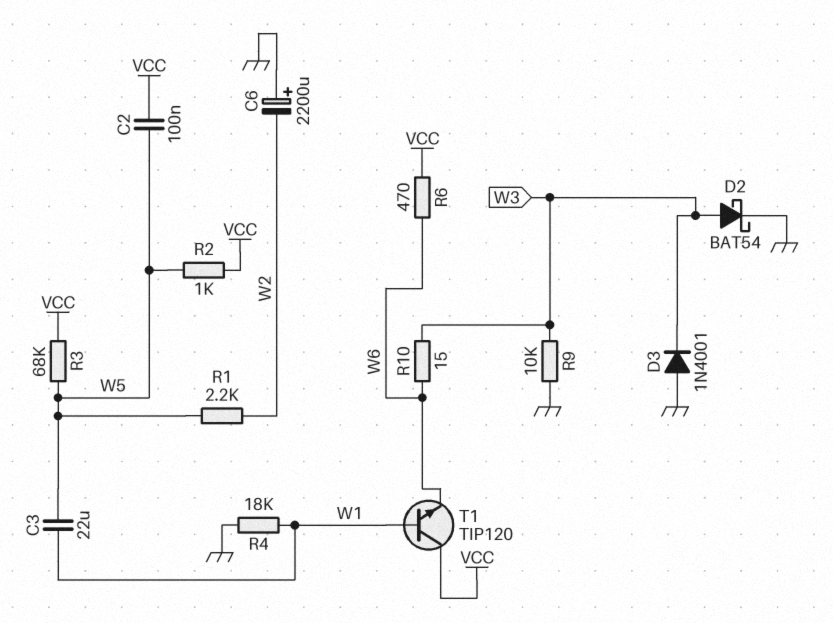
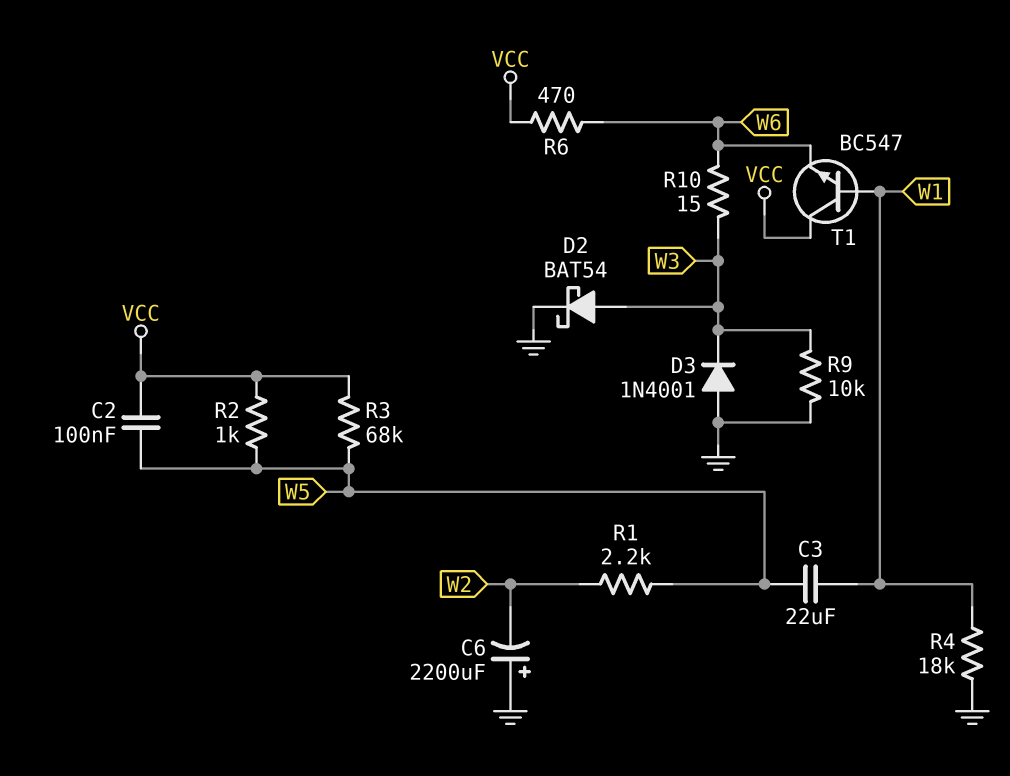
T1: NPN TIP120 (B W1, C VCC, E W6) -> NPN BC547 (B W1, C VCC, E W6)

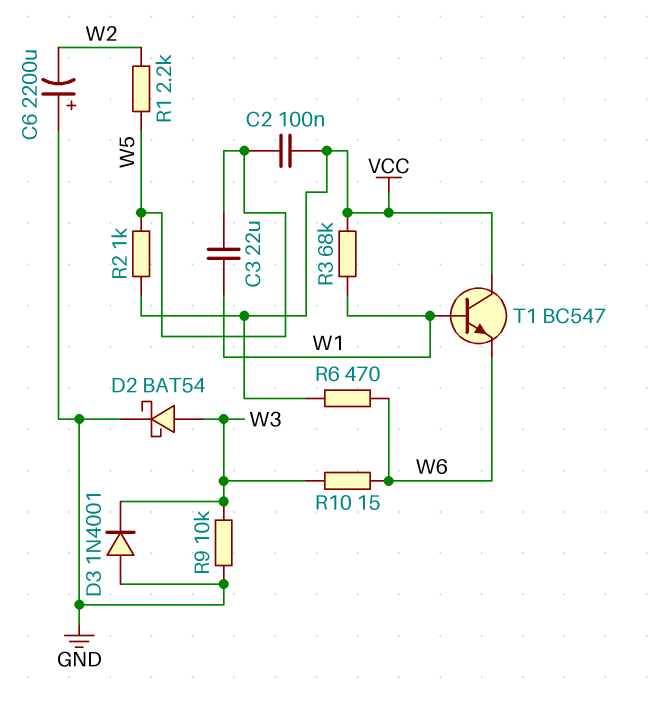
R3: 68k (VCC, W5) -> 68k (VCC, W1)
R4: 18k (GND, W1) -> none

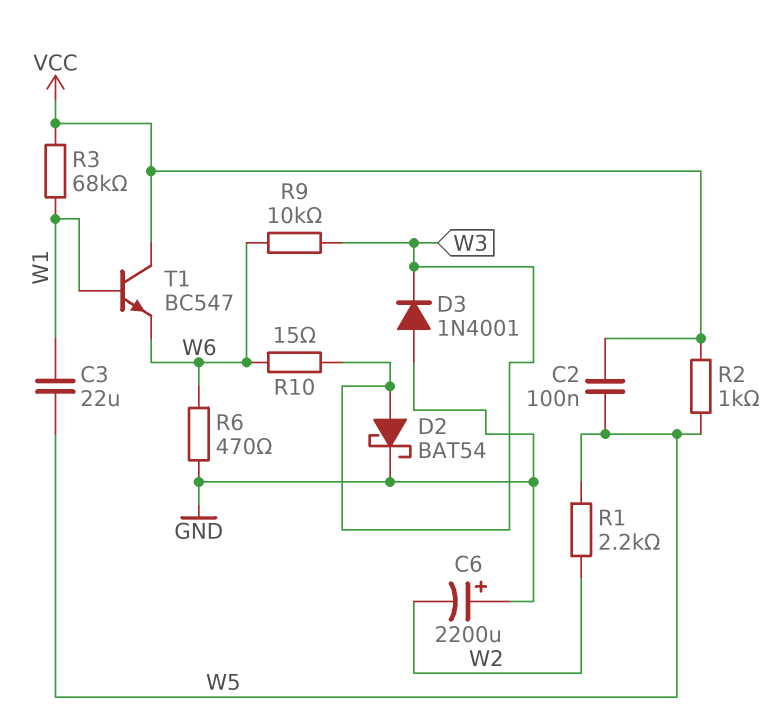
R6: 470 (VCC, W6) -> 470 (GND, W6)
R9: 10k (GND, W3) -> 10k (W3, W6)

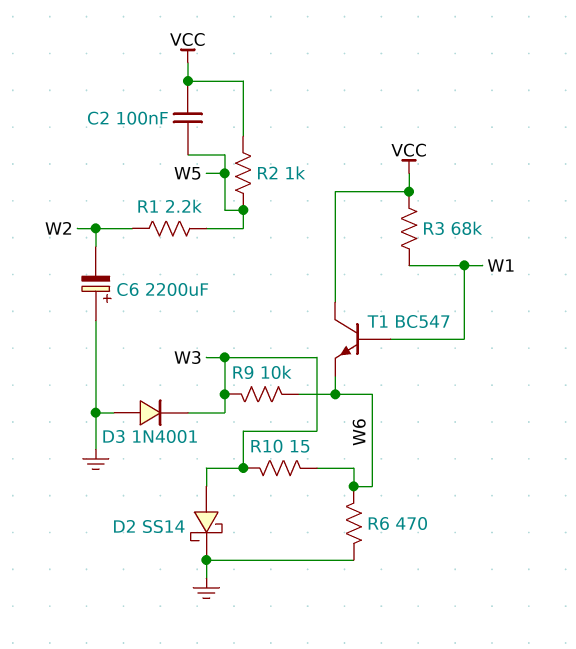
C3: 22uF (W1, W5) -> none
D2: schottky BAT54 (A W3, K GND) -> schottky SS14 (A W3, K GND)

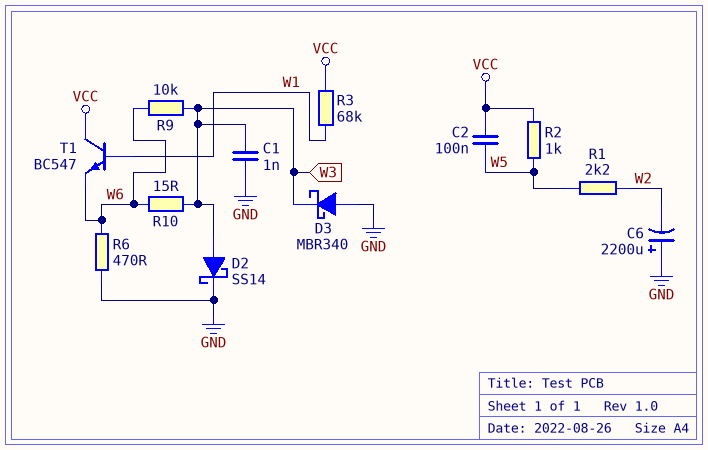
C1: none -> 1nF (GND, W3)
D3: diode 1N4001 (A GND, K W3) -> schottky MBR340 (A GND, K W3)

